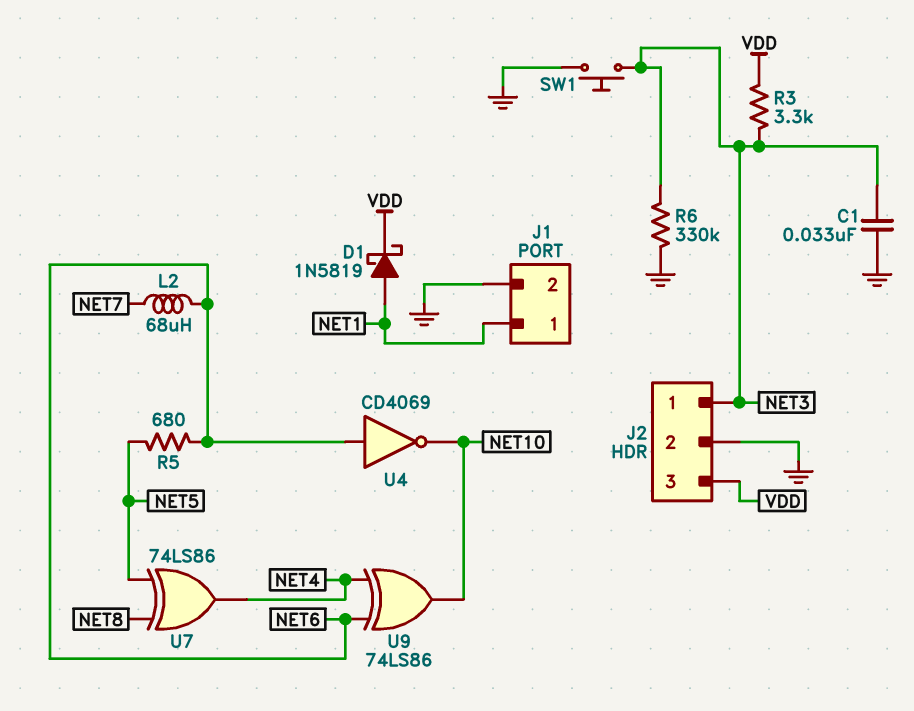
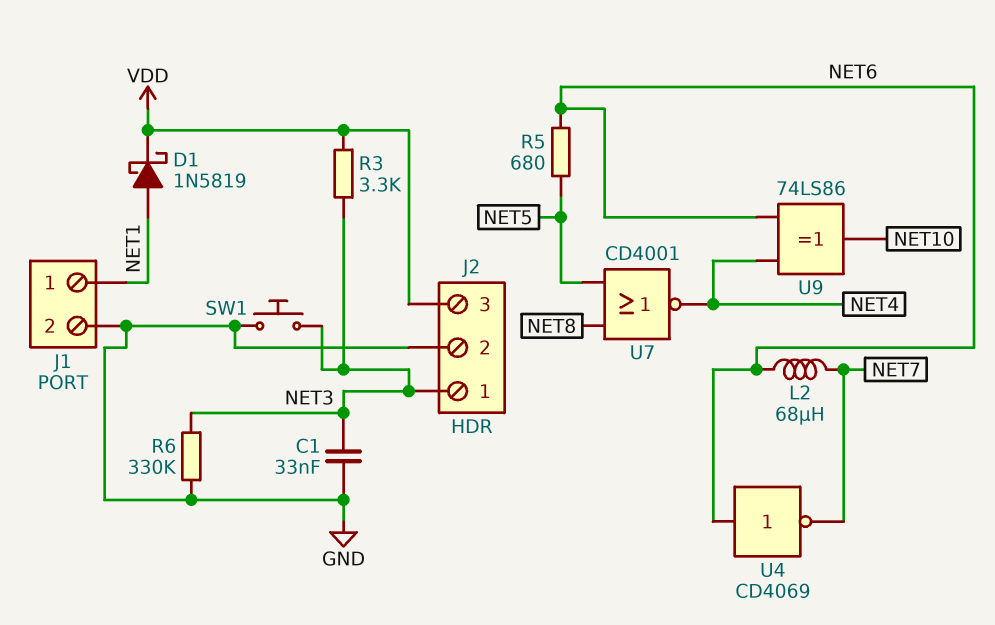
U4: NOT CD4069 (in NET6, out NET10) -> NOT CD4069 (in NET6, out NET7)
U7: XOR 74LS86 (in NET5, in NET8, out NET4) -> NOR CD4001 (in NET5, in NET8, out NET4)

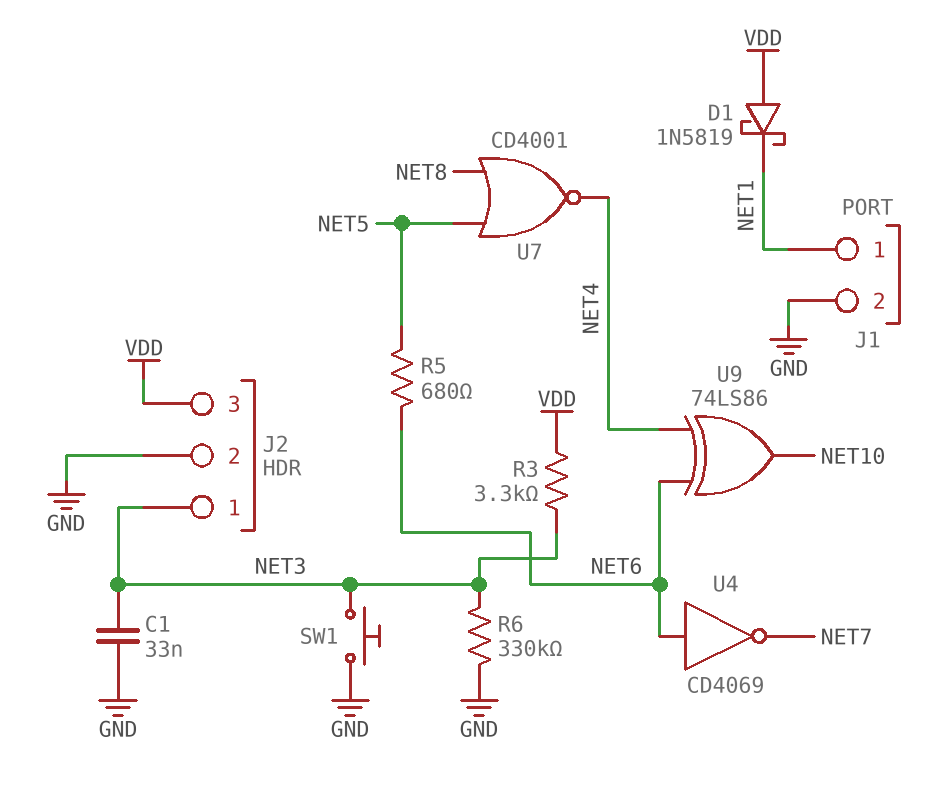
D1: schottky 1N5819 (A NET1, K VDD) -> schottky 1N5819 (A VDD, K NET1)
L2: 68uH (NET6, NET7) -> none

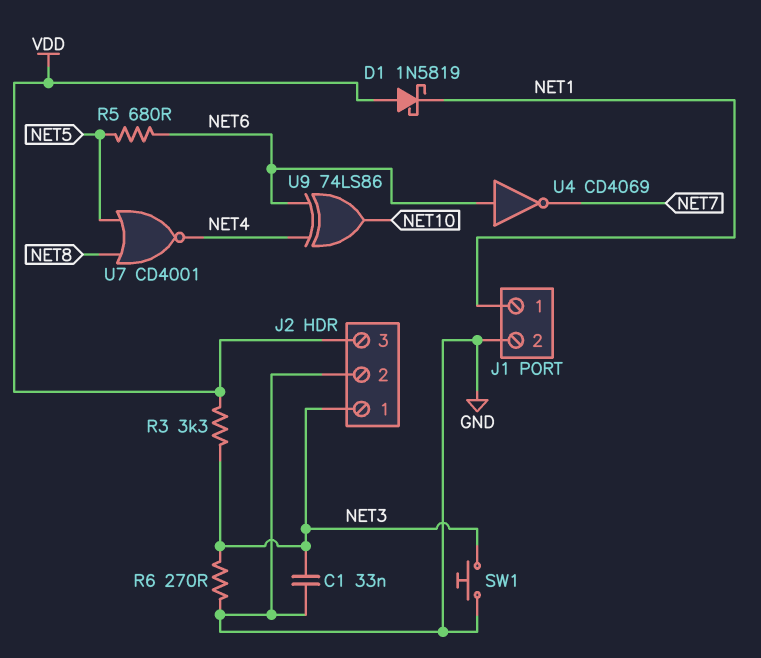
R6: 330k (GND, NET3) -> 270 (GND, NET3)

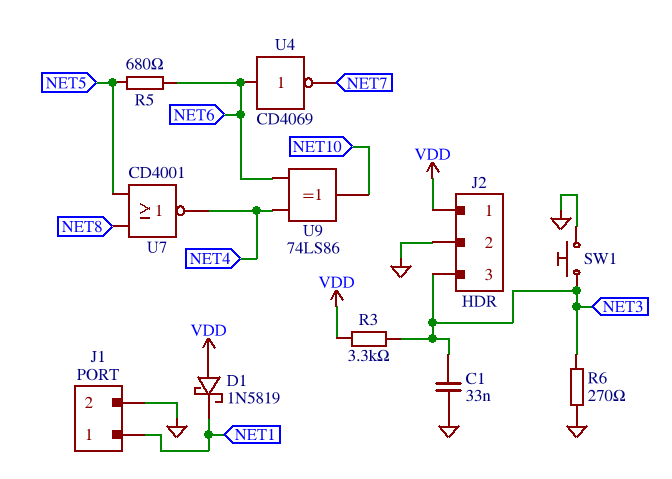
J2 pin 1: NET3 -> VDD
J2 pin 3: VDD -> NET3

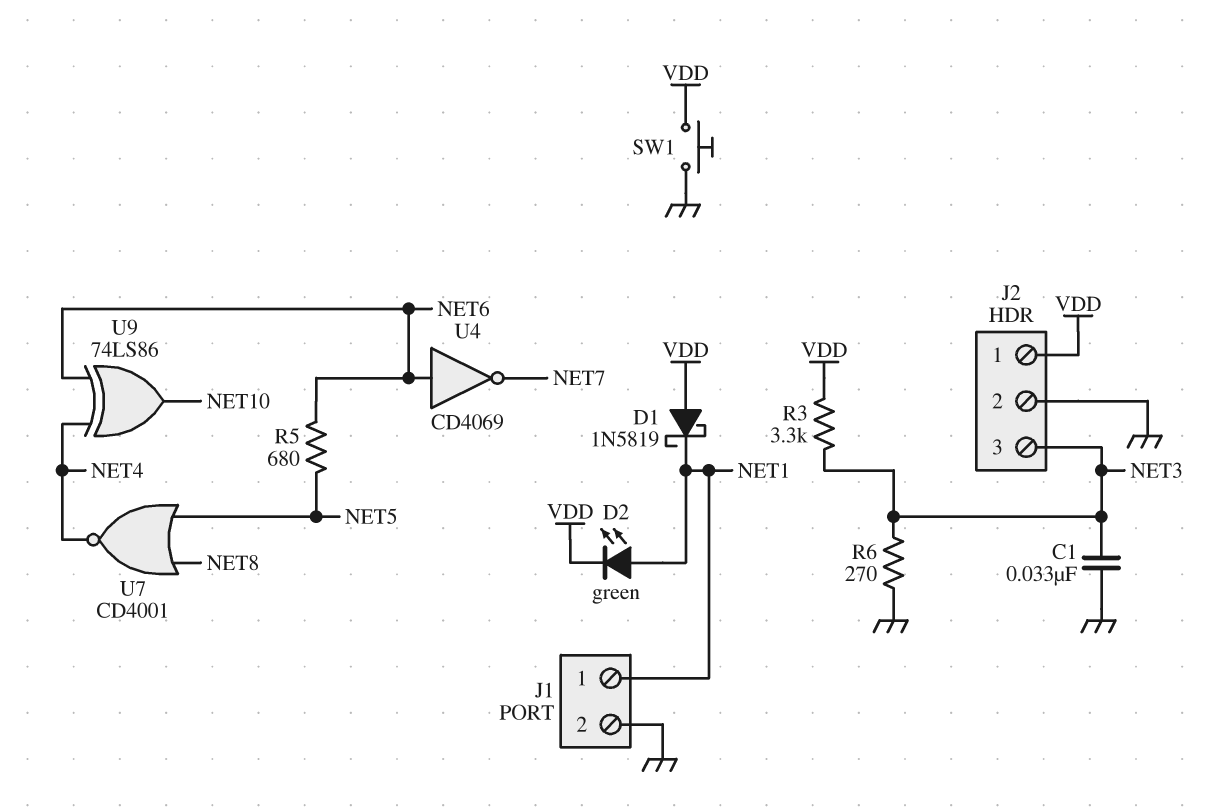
D2: none -> LED green (A NET1, K VDD)
SW1: button (GND, NET3) -> button (GND, VDD)

